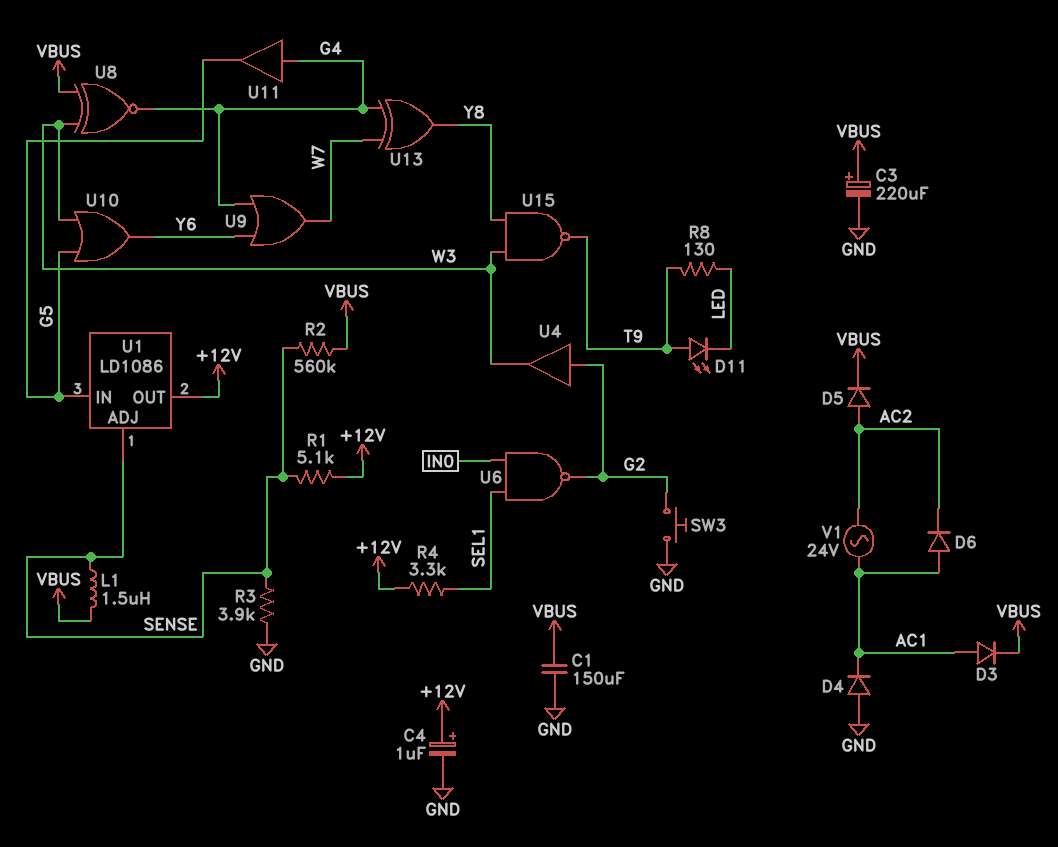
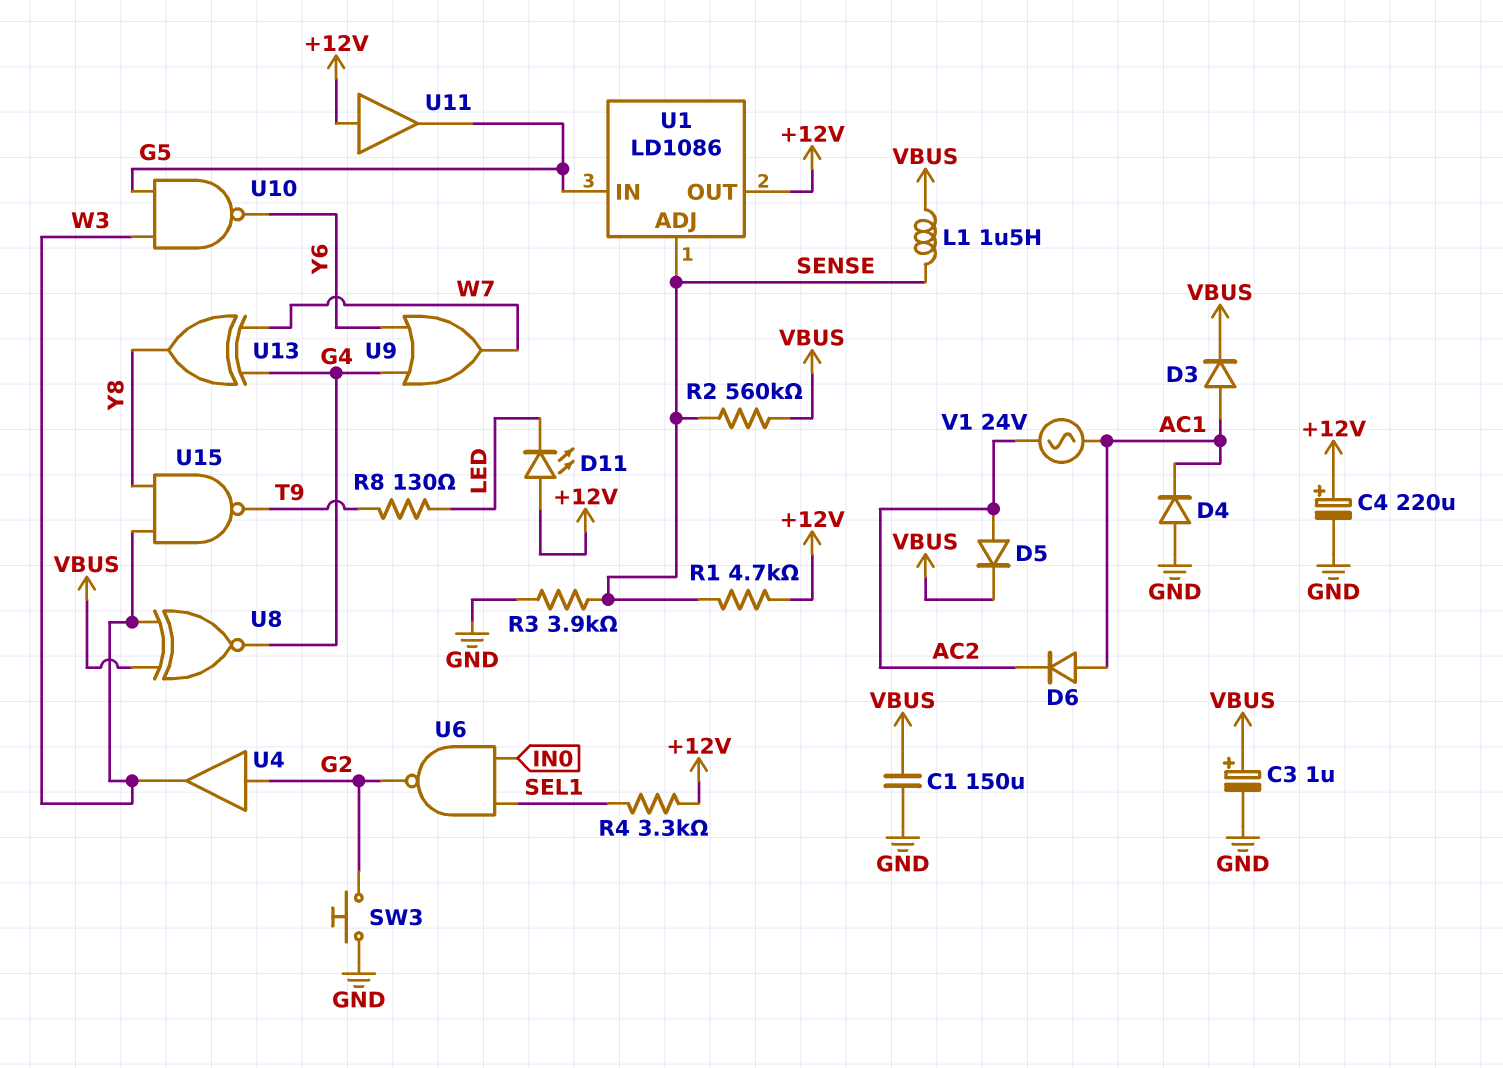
C3: 220uF (plus VBUS, minus GND) -> 1uF (plus VBUS, minus GND)
C4: 1uF (plus +12V, minus GND) -> 220uF (plus +12V, minus GND)
D11: LED (A T9, K LED) -> LED (A +12V, K LED)
R1: 5.1k (+12V, SENSE) -> 4.7k (+12V, SENSE)
U10: OR (in G5, in W3, out Y6) -> NAND (in G5, in W3, out Y6)
U11: buffer (in G4, out G5) -> buffer (in +12V, out G5)

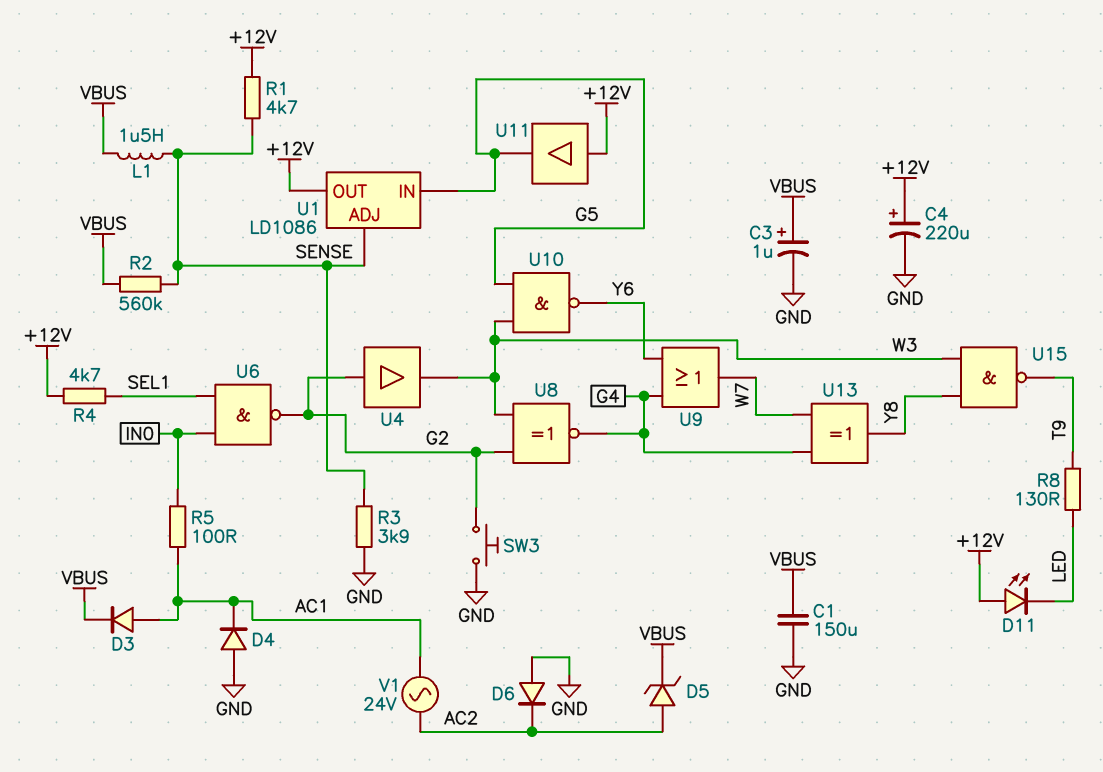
D5: diode (A AC2, K VBUS) -> zener (A AC2, K VBUS)
D6: diode (A AC1, K AC2) -> diode (A GND, K AC2)
R4: 3.3k (+12V, SEL1) -> 4.7k (+12V, SEL1)
R5: none -> 100 (AC1, IN0)
U8: XNOR (in VBUS, in W3, out G4) -> XNOR (in G2, in W3, out G4)

